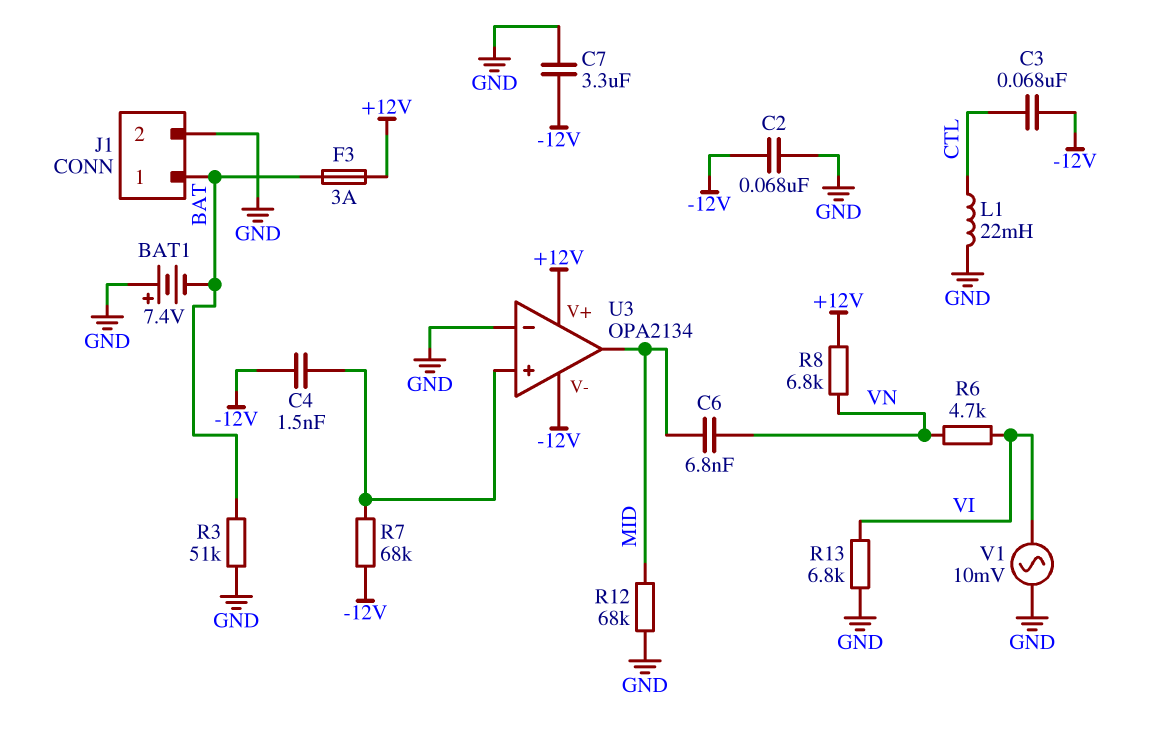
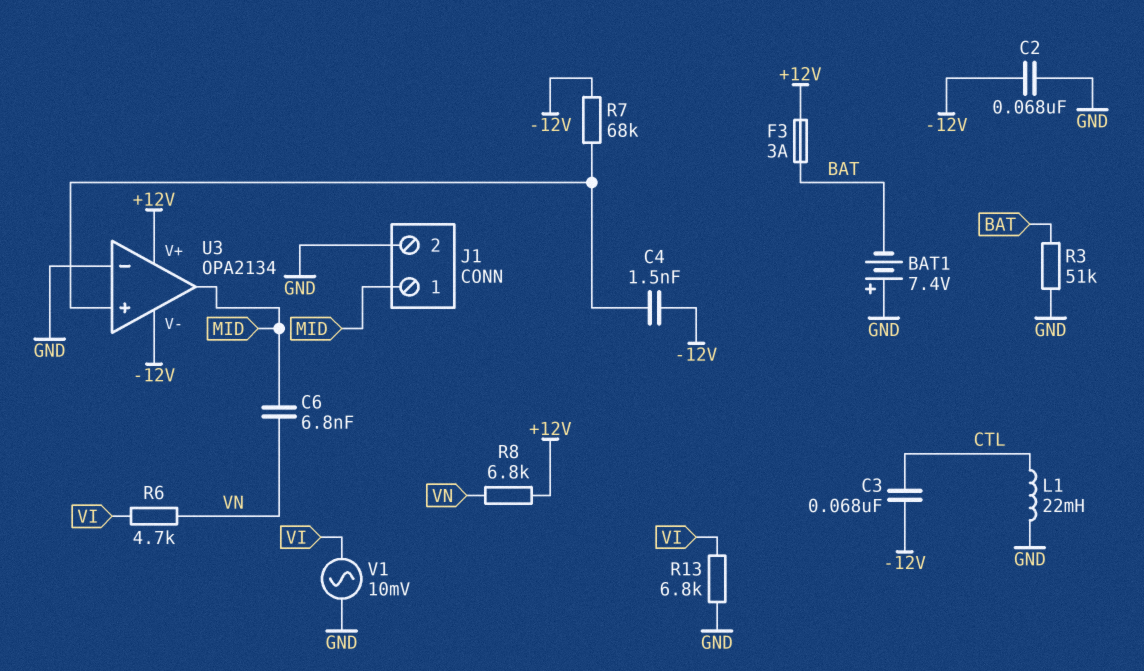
C7: 3.3uF (-12V, GND) -> none
J1 pin 1: BAT -> MID
R12: 68k (GND, MID) -> none

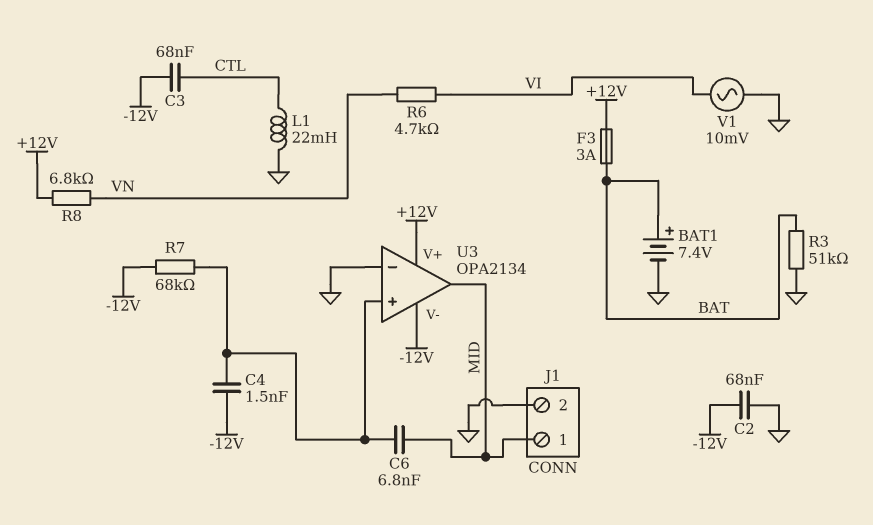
BAT1: 7.4V (plus GND, minus BAT) -> 7.4V (plus BAT, minus GND)
C6: 6.8nF (MID, VN) -> 6.8nF (MID, U3/in+)
R13: 6.8k (GND, VI) -> none

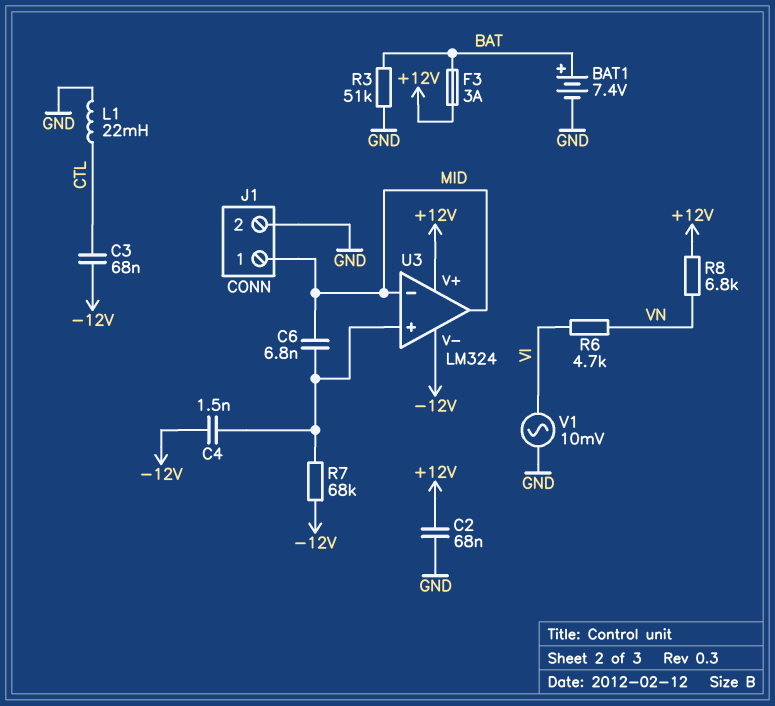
C2: 68nF (-12V, GND) -> 68nF (+12V, GND)
U3: OPA2134 -> LM324
U3 pin in-: GND -> MID

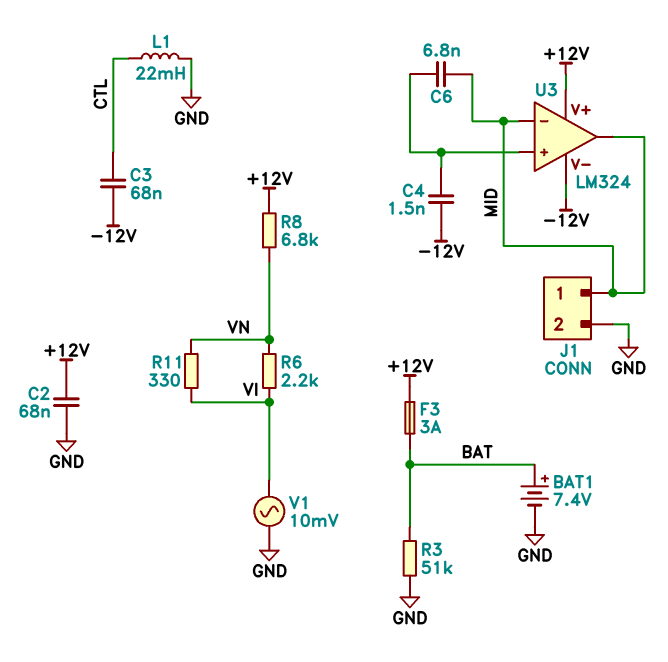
R6: 4.7k (VI, VN) -> 2.2k (VI, VN)
R7: 68k (-12V, U3/in+) -> none
R11: none -> 330 (VI, VN)

